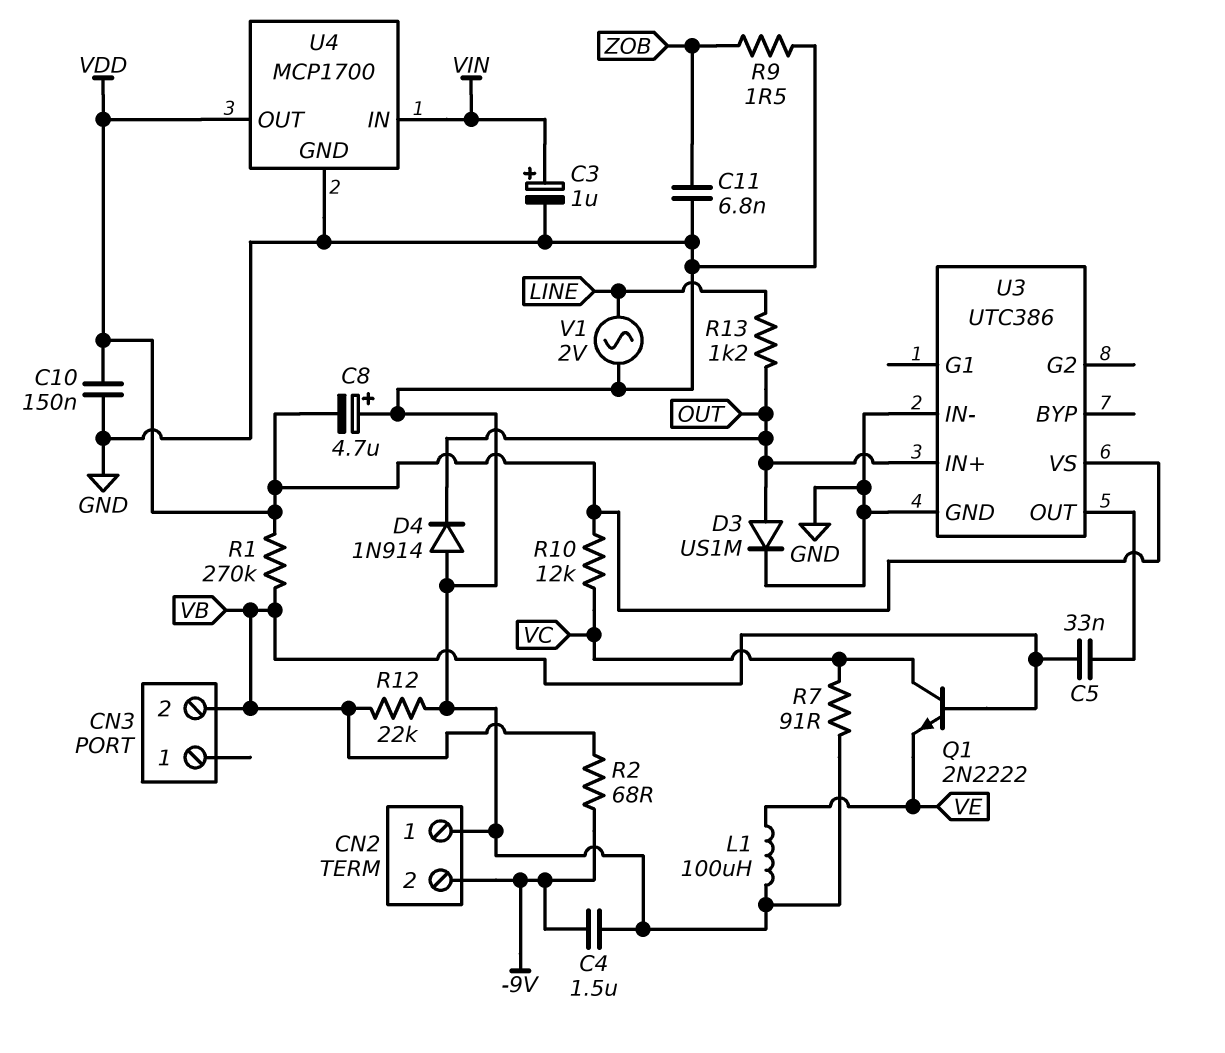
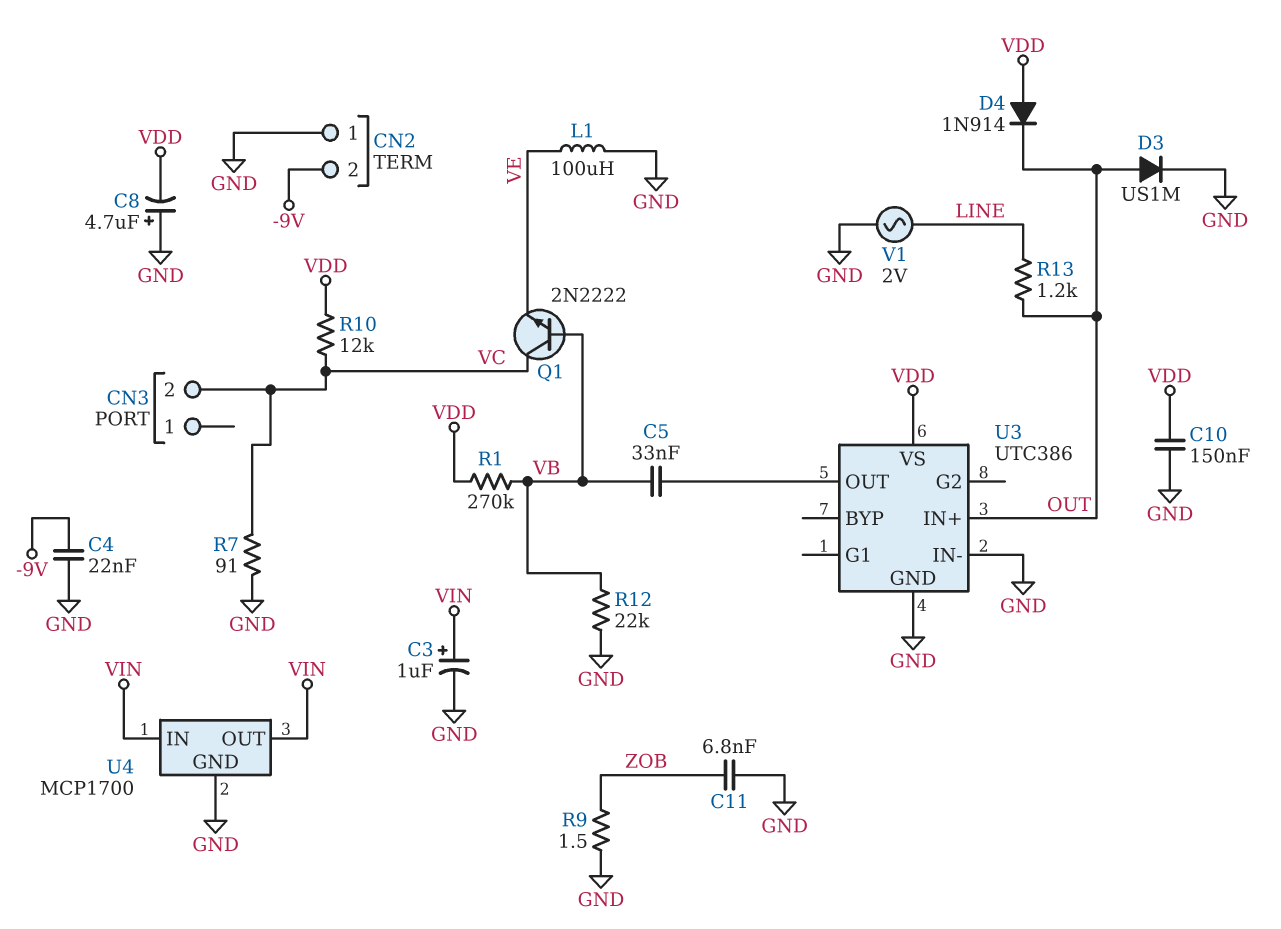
C4: 1.5uF (-9V, GND) -> 22nF (-9V, GND)
CN3 pin 2: VB -> VC
D4: diode 1N914 (A GND, K OUT) -> diode 1N914 (A VDD, K OUT)
R2: 68 (-9V, VB) -> none
U4 pin OUT: VDD -> VIN

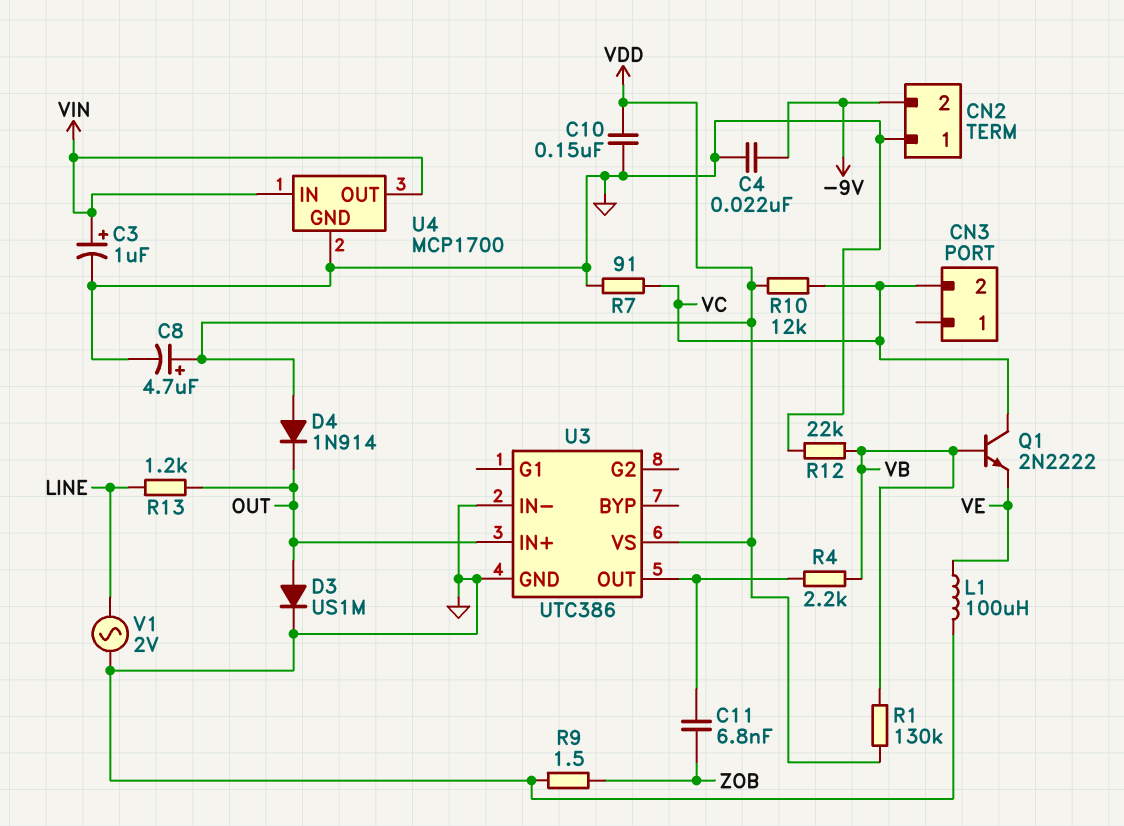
C5: 33nF (U3/OUT, VB) -> none
C8: 4.7uF (plus GND, minus VDD) -> 4.7uF (plus VDD, minus GND)
C11: 6.8nF (GND, ZOB) -> 6.8nF (U3/OUT, ZOB)
R1: 270k (VB, VDD) -> 130k (VB, VDD)
R4: none -> 2.2k (U3/OUT, VB)

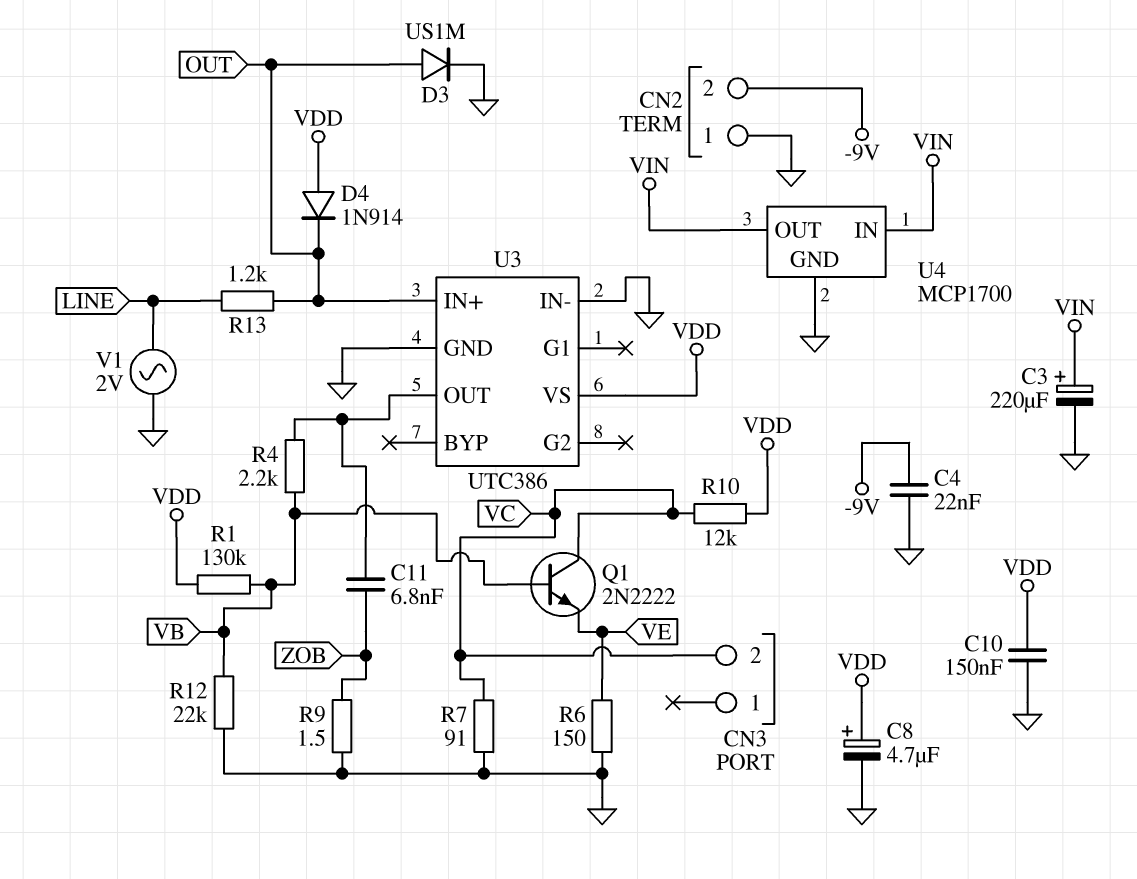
C3: 1uF (plus VIN, minus GND) -> 220uF (plus VIN, minus GND)
L1: 100uH (GND, VE) -> none
R6: none -> 150 (GND, VE)

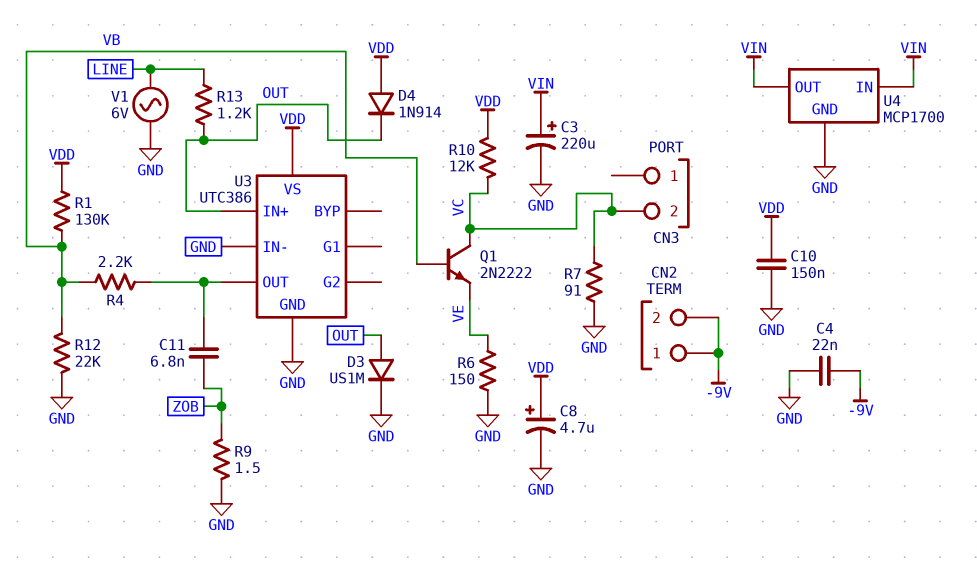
CN2 pin 1: GND -> -9V
V1: AC 2V (GND, LINE) -> AC 6V (GND, LINE)

